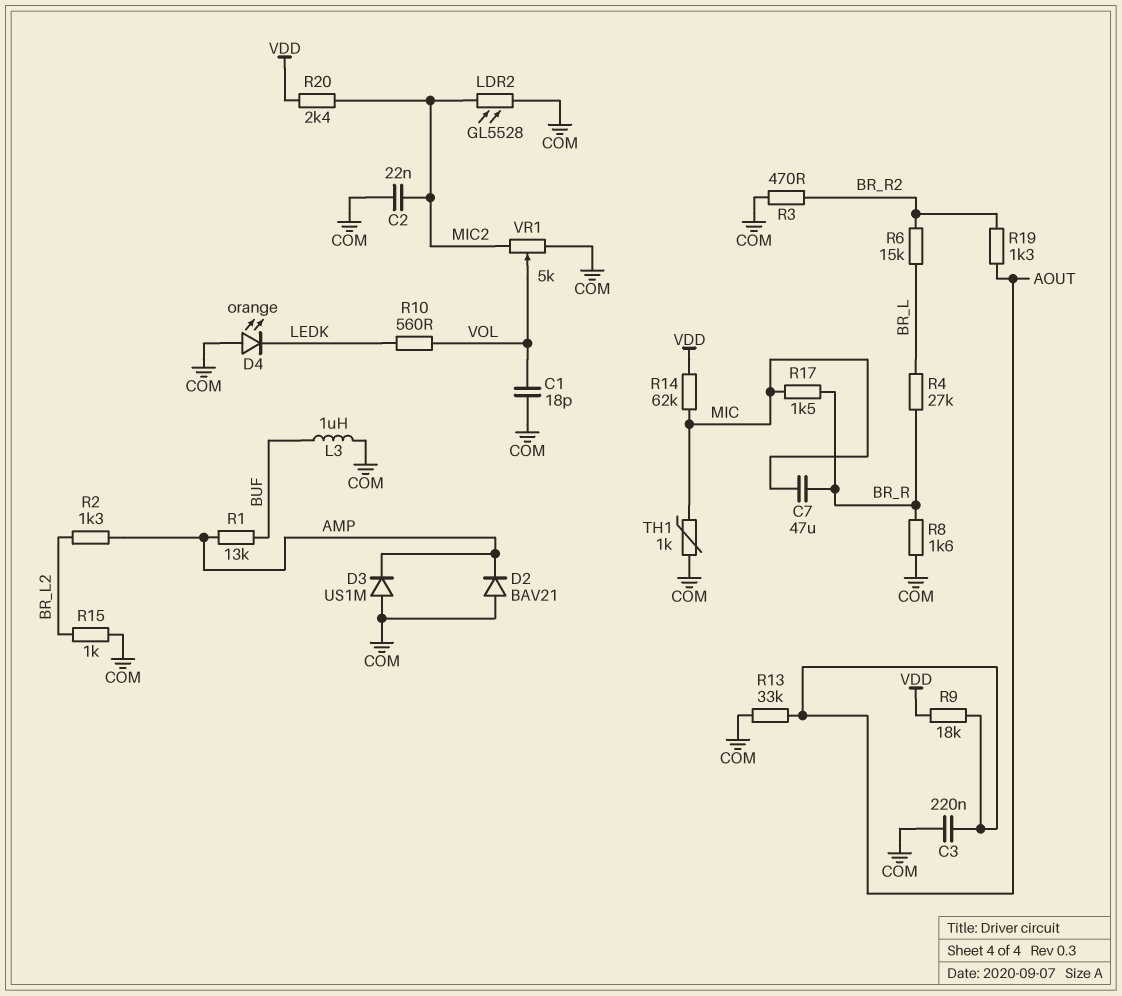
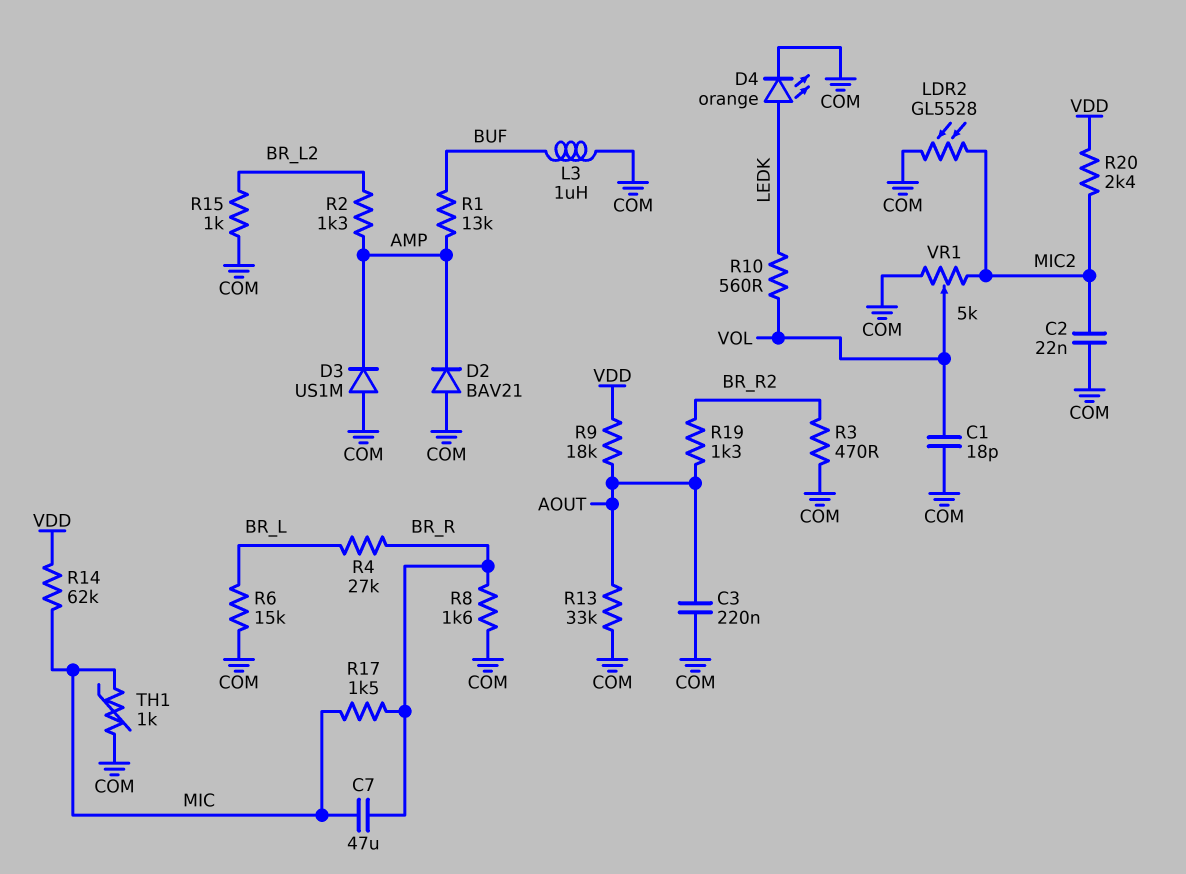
D4: LED orange (A COM, K LEDK) -> LED orange (A LEDK, K COM)
R6: 15k (BR_L, BR_R2) -> 15k (BR_L, COM)

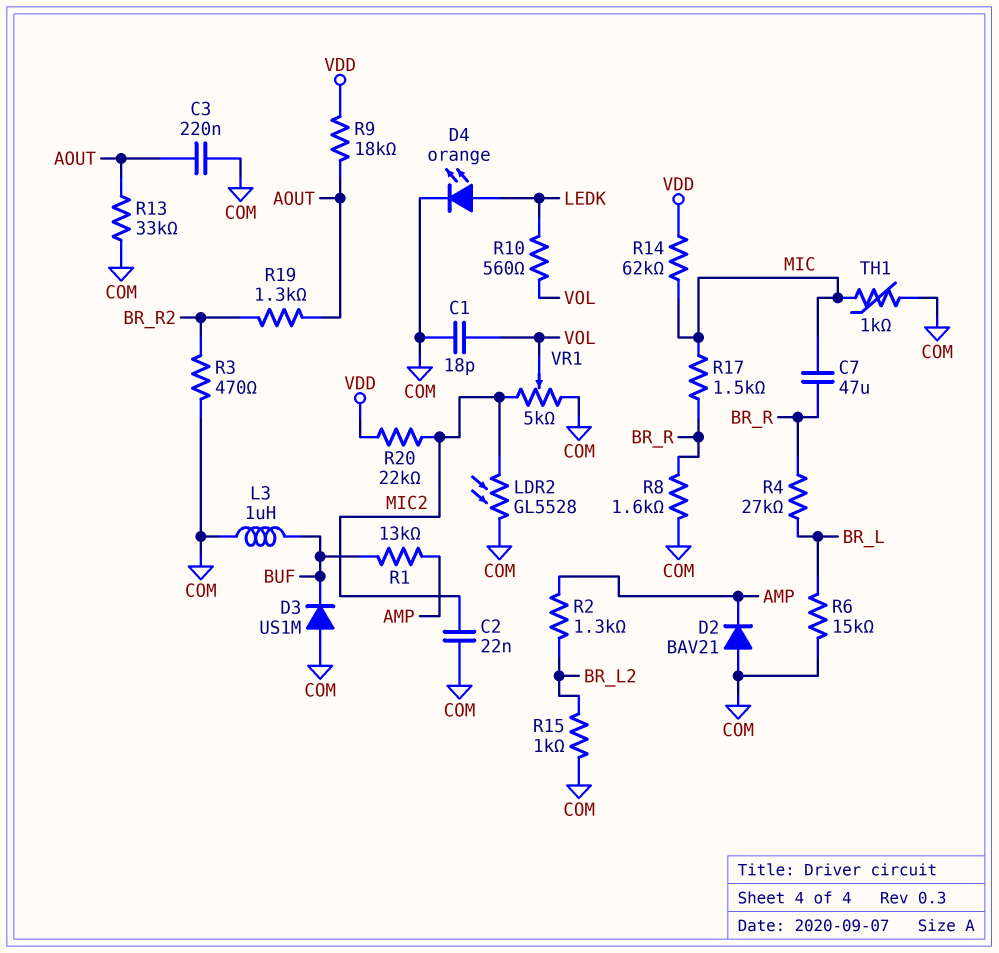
D3: diode US1M (A COM, K AMP) -> diode US1M (A COM, K BUF)
R20: 2.4k (MIC2, VDD) -> 22k (MIC2, VDD)

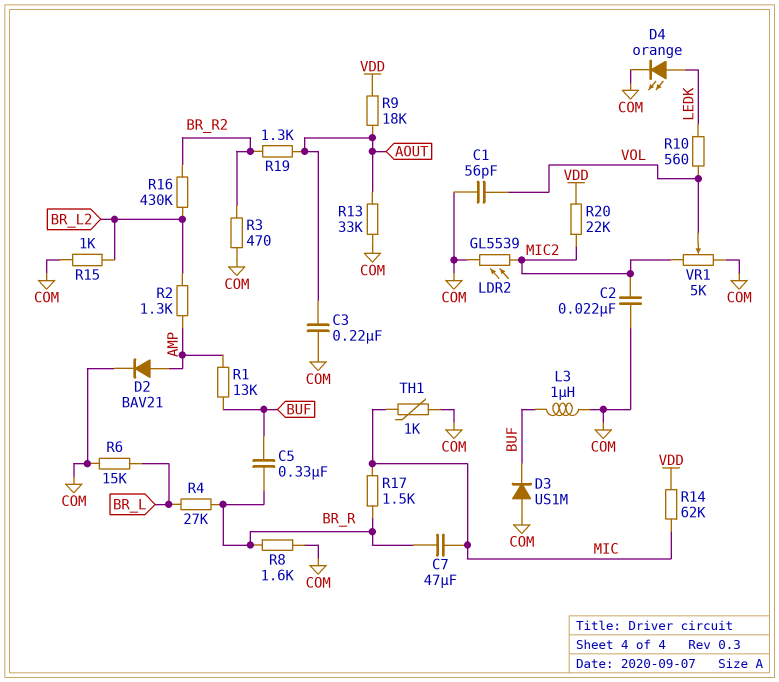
C1: 18pF (COM, VOL) -> 56pF (COM, VOL)
C5: none -> 330nF (BR_R, BUF)
D2: diode BAV21 (A COM, K AMP) -> diode BAV21 (A AMP, K COM)
LDR2: GL5528 (COM, MIC2) -> GL5539 (COM, MIC2)
R16: none -> 430k (BR_L2, BR_R2)

